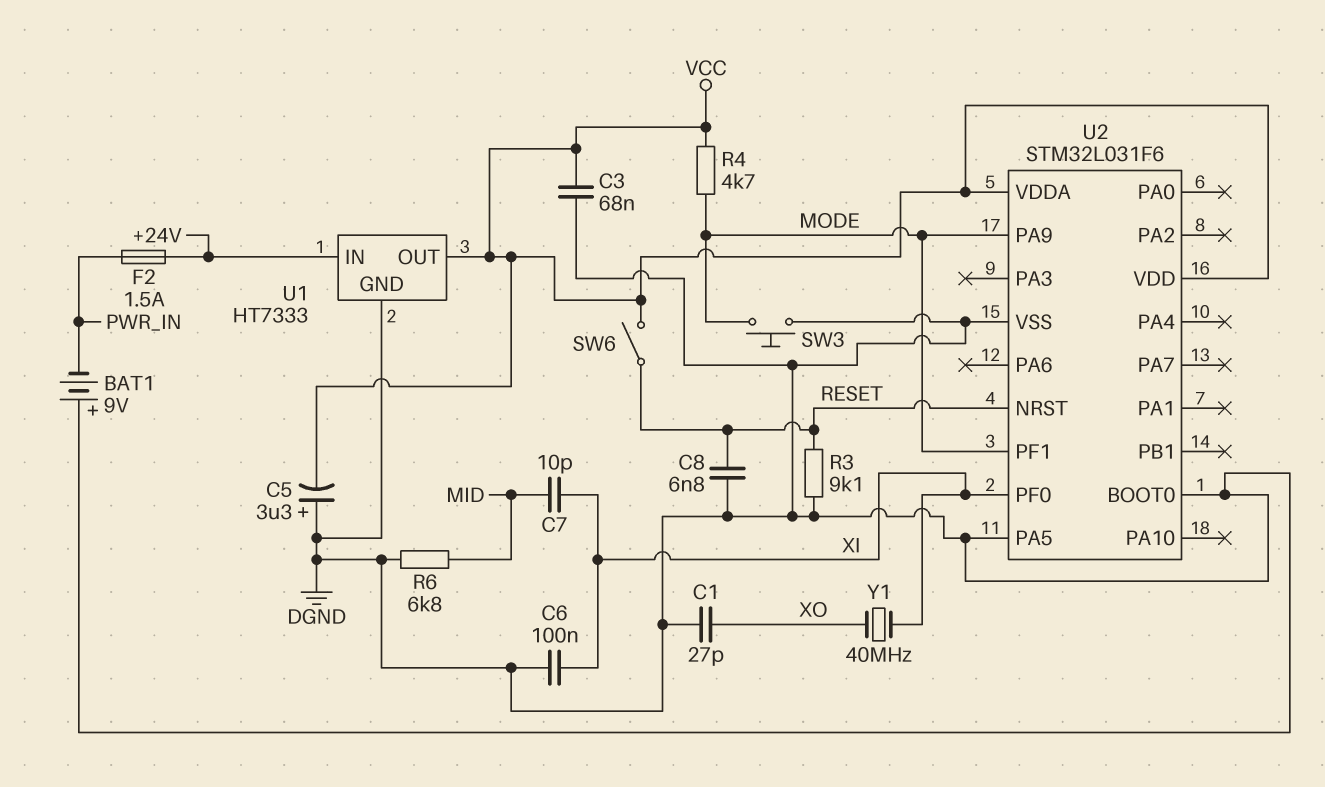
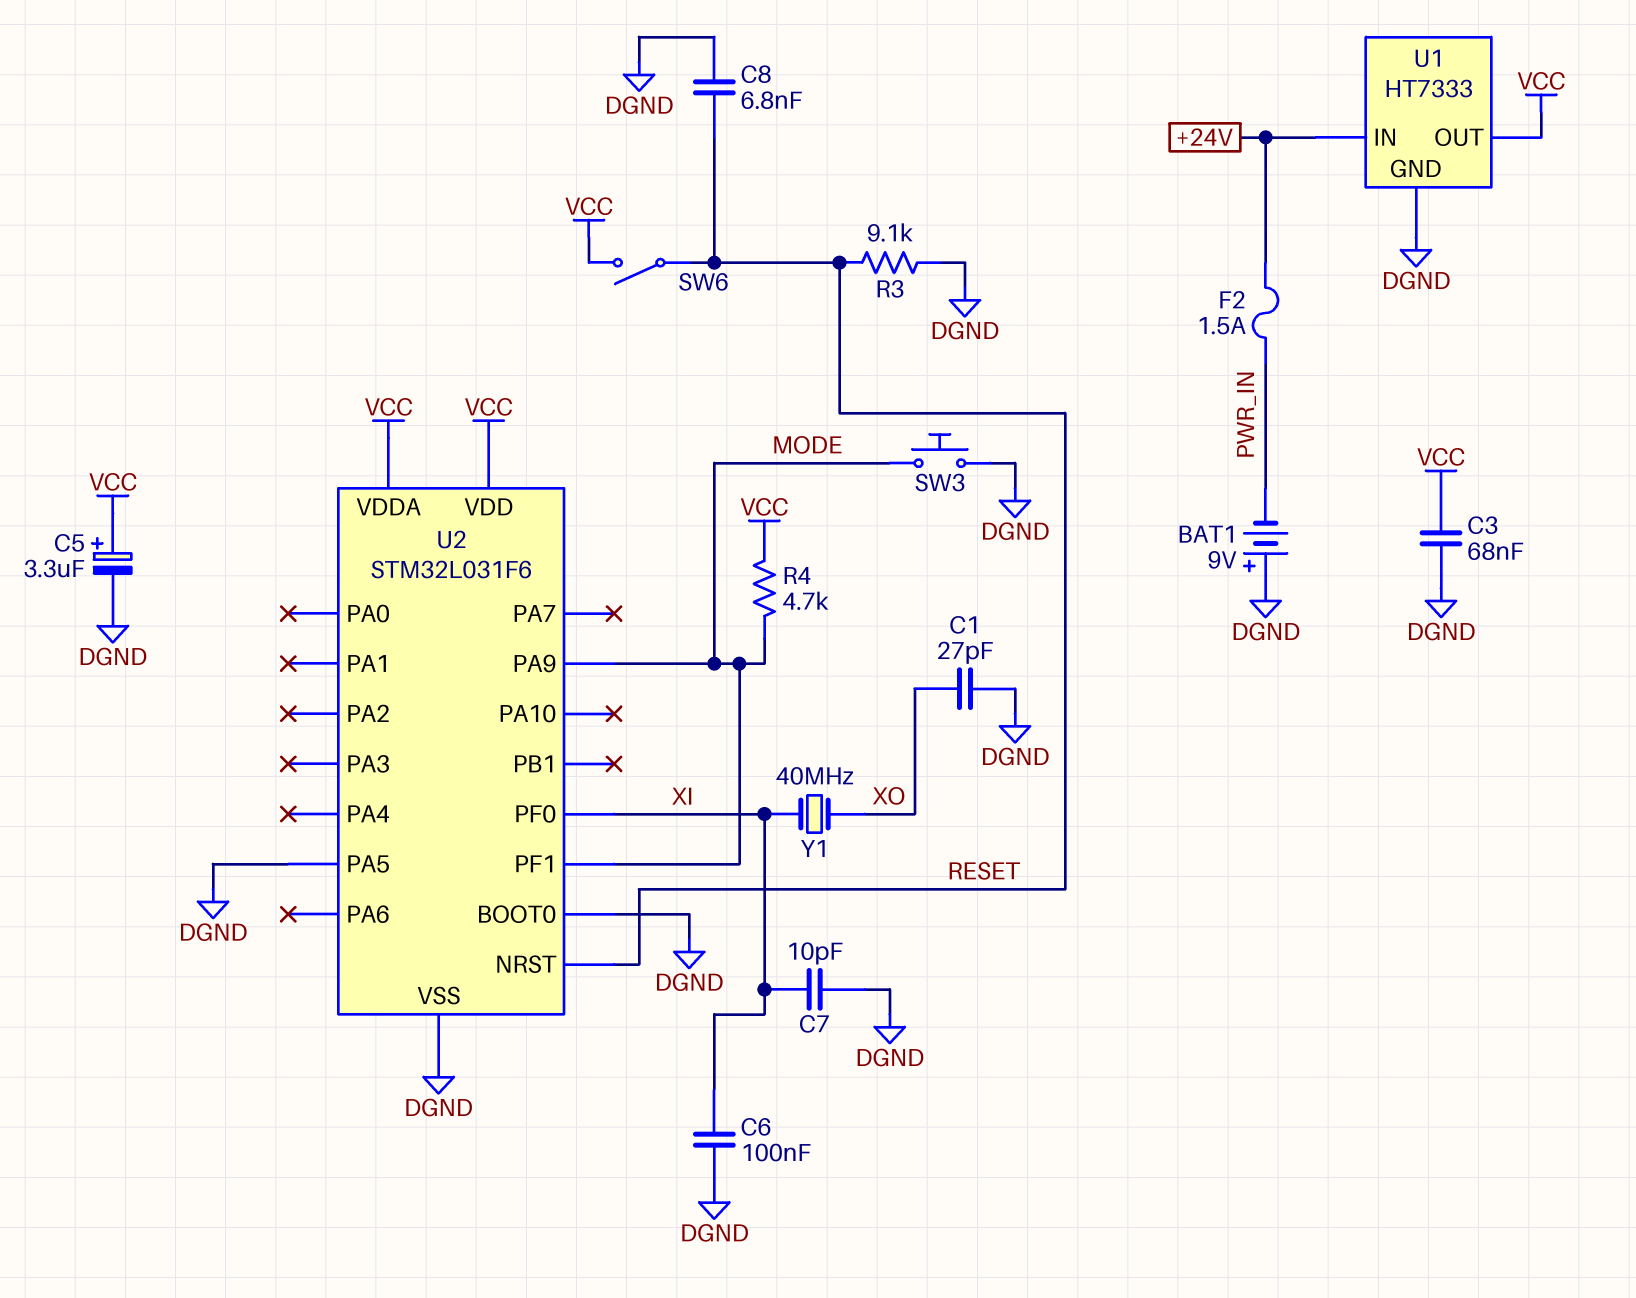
C5: 3.3uF (plus DGND, minus VCC) -> 3.3uF (plus VCC, minus DGND)
C7: 10pF (MID, XI) -> 10pF (DGND, XI)
R6: 6.8k (DGND, MID) -> none

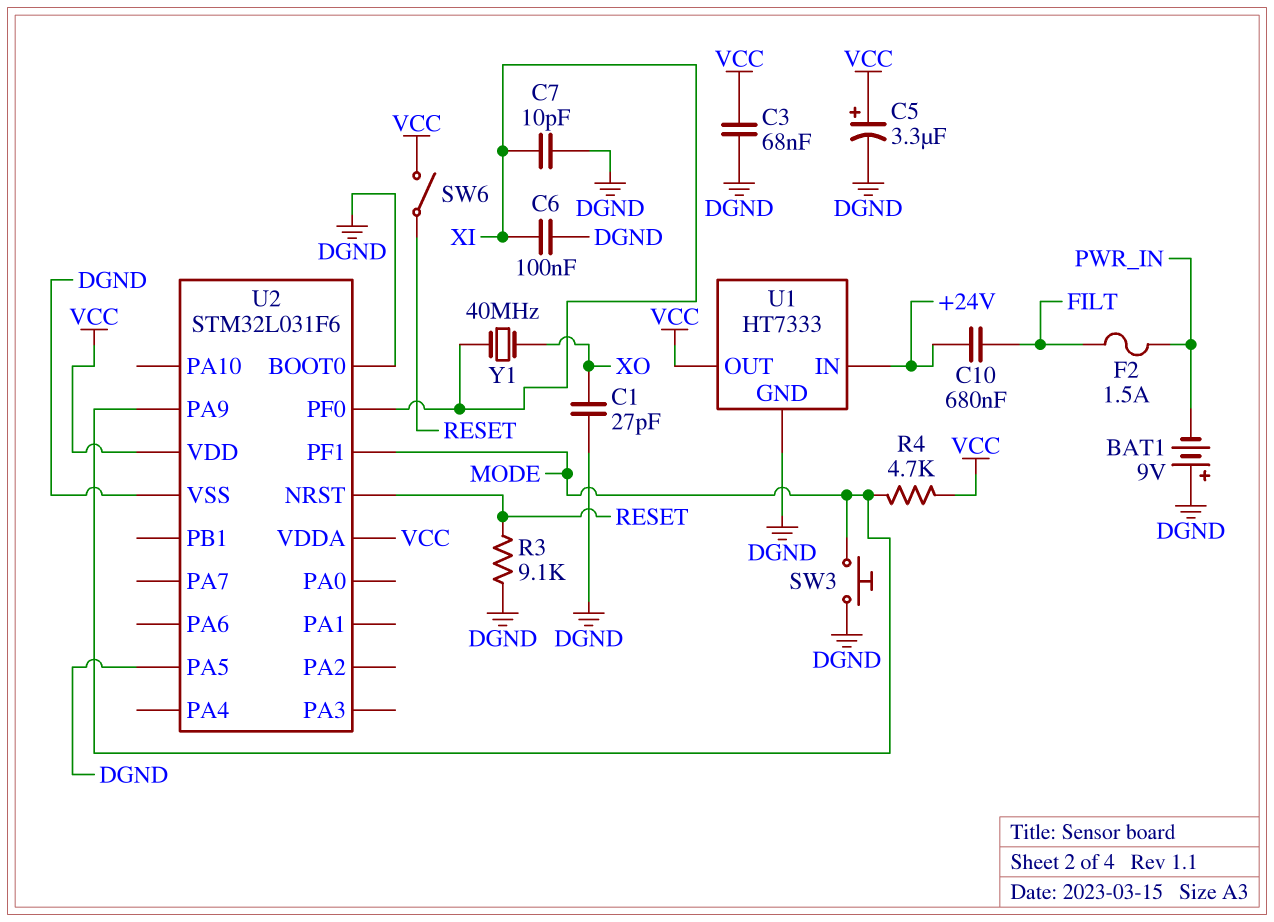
C8: 6.8nF (DGND, RESET) -> none
C10: none -> 680nF (+24V, FILT)
F2: 1.5A (+24V, PWR_IN) -> 1.5A (FILT, PWR_IN)

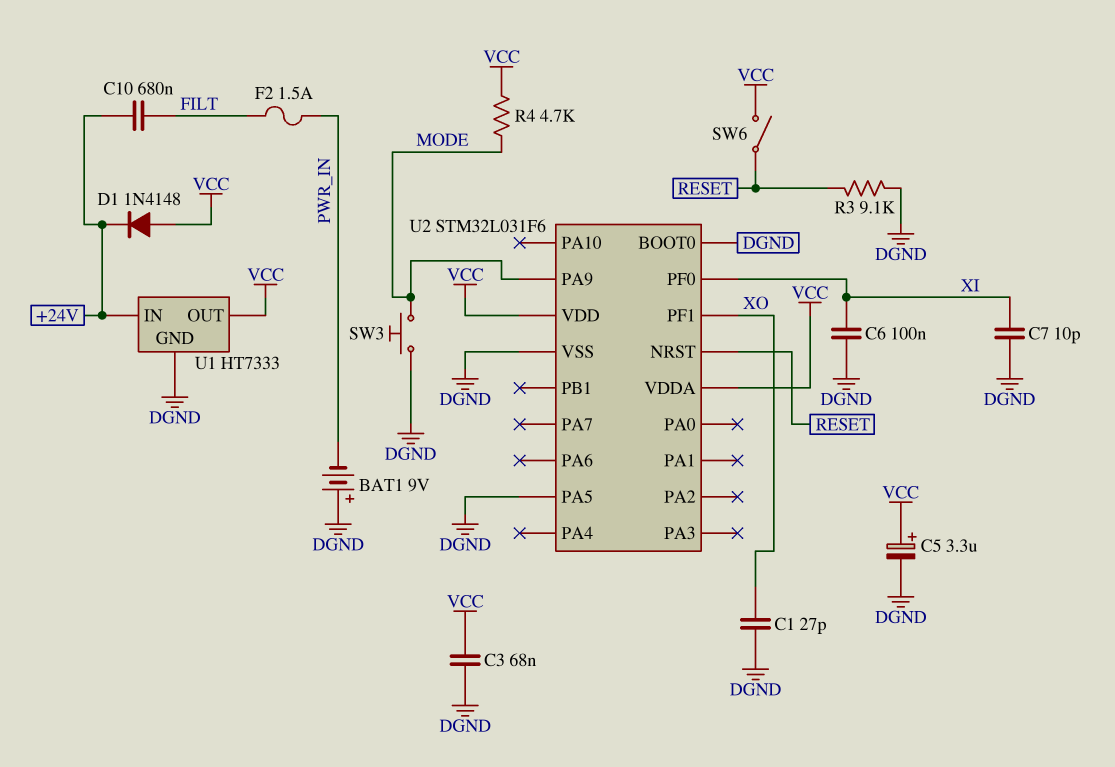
D1: none -> diode 1N4148 (A VCC, K +24V)
U2 pin PF1: MODE -> XO
Y1: 40MHz (XI, XO) -> none

